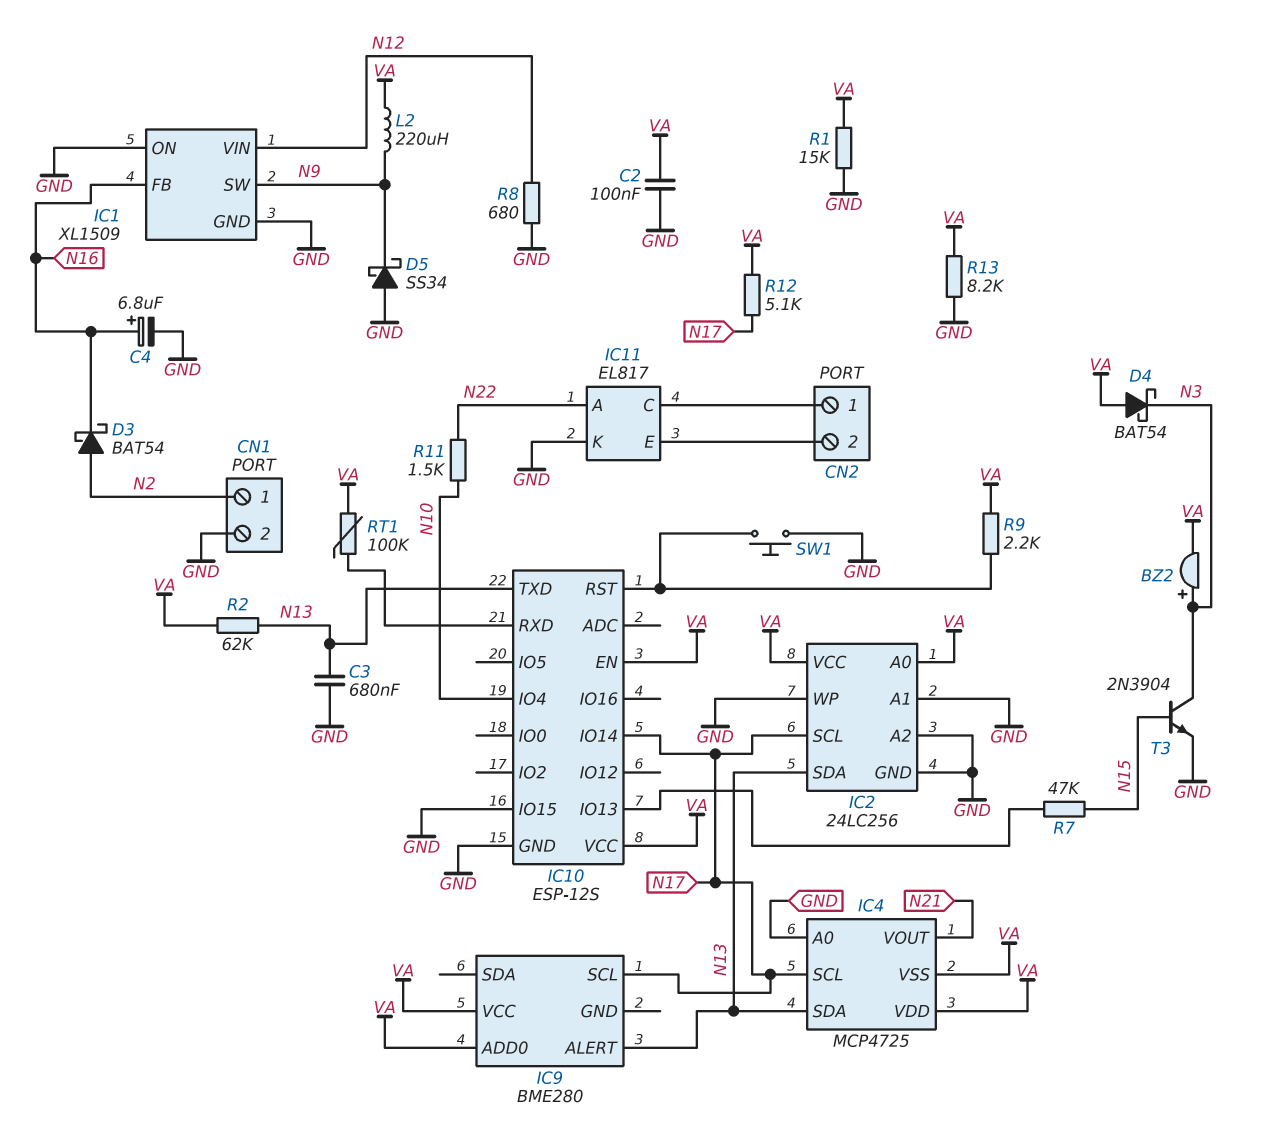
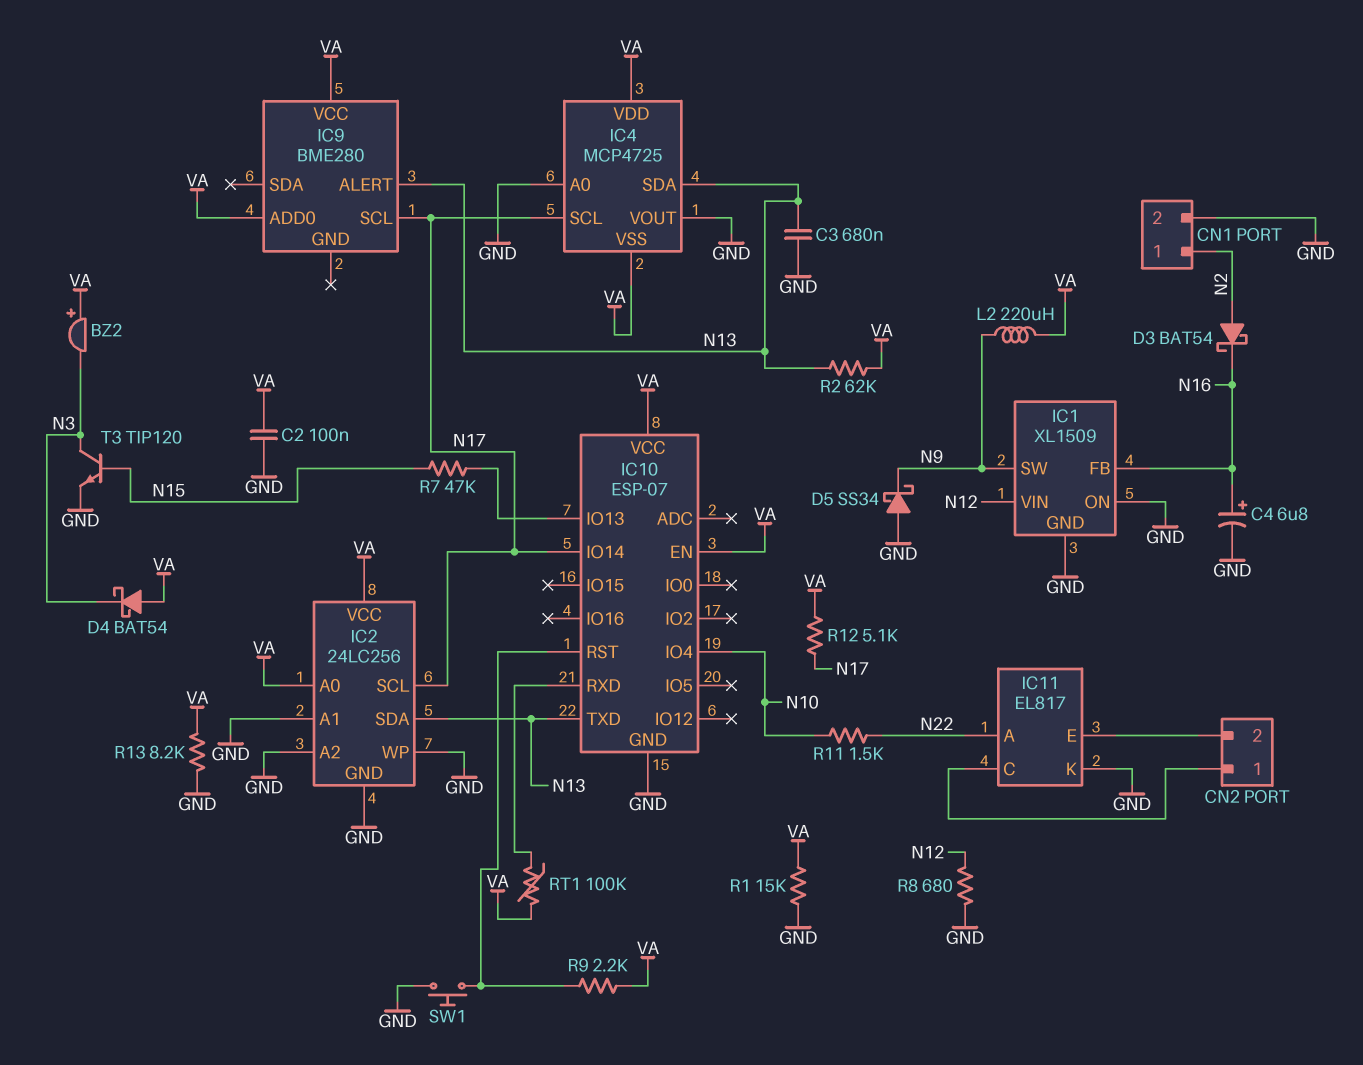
BZ2: buzzer (plus N3, minus VA) -> buzzer (plus VA, minus N3)
IC4 pin VOUT: N21 -> GND
IC10: ESP-12S -> ESP-07
IC10 pin IO15: GND -> none
T3: NPN 2N3904 (B N15, C N3, E GND) -> NPN TIP120 (B N15, C N3, E GND)

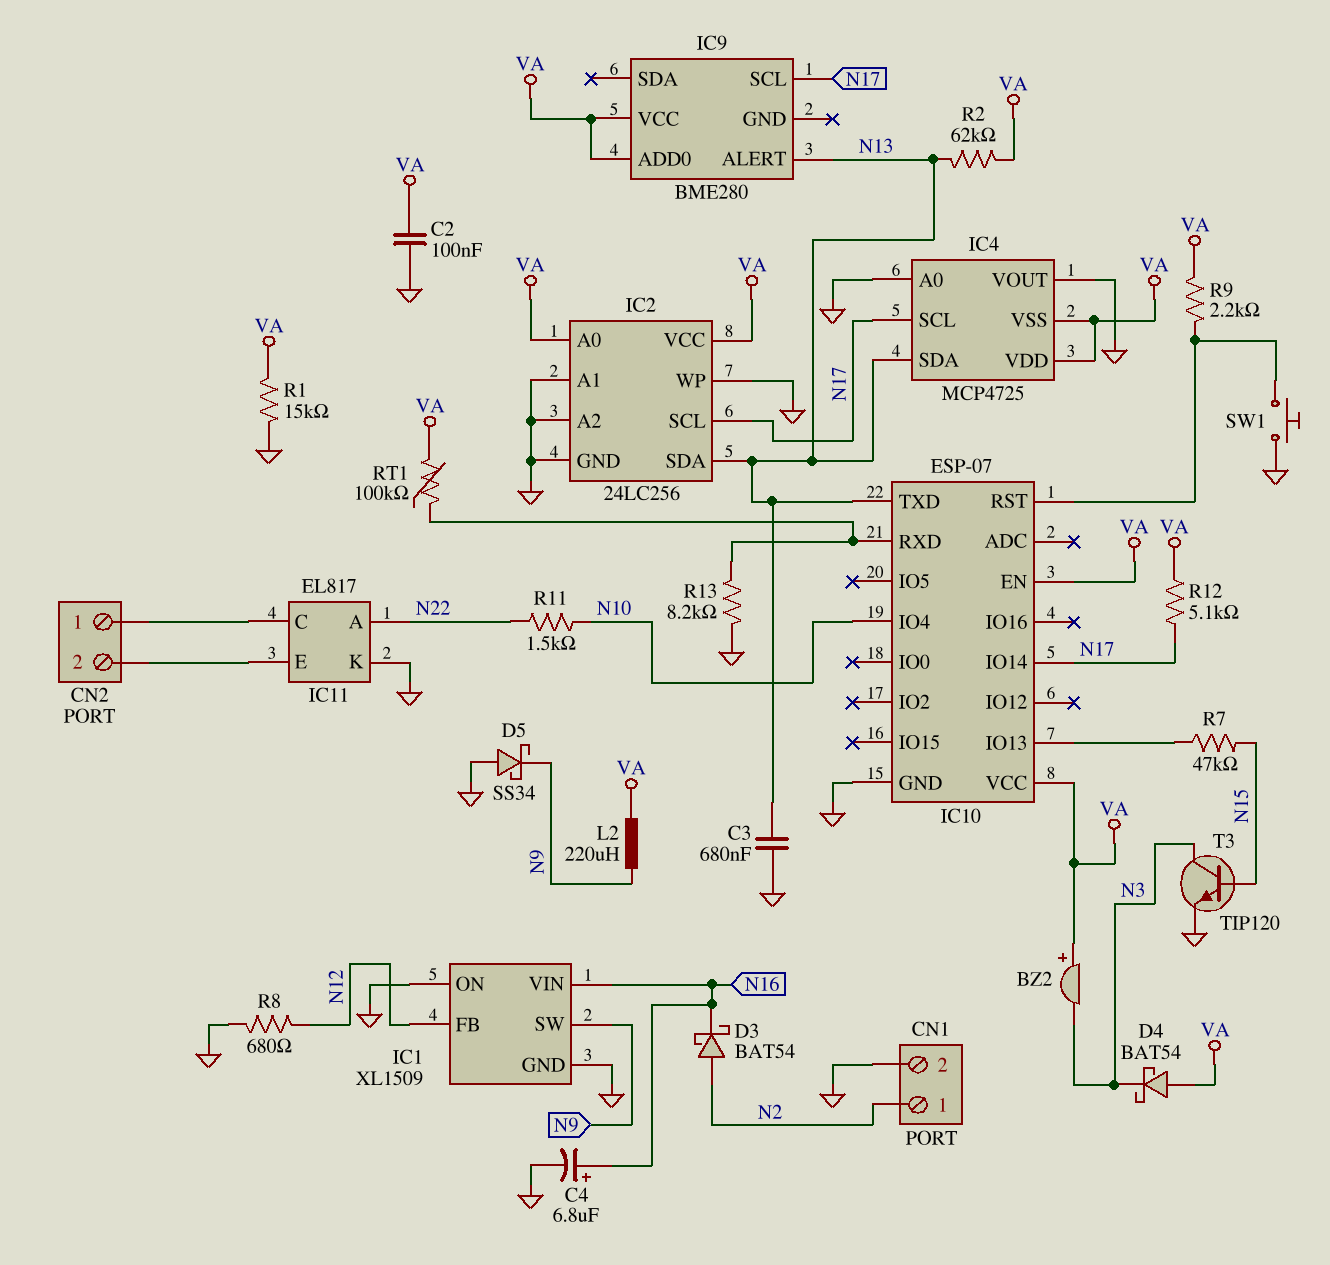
IC1 pin FB: N16 -> N12
IC1 pin VIN: N12 -> N16
R13: 8.2k (GND, VA) -> 8.2k (GND, IC10/RXD)

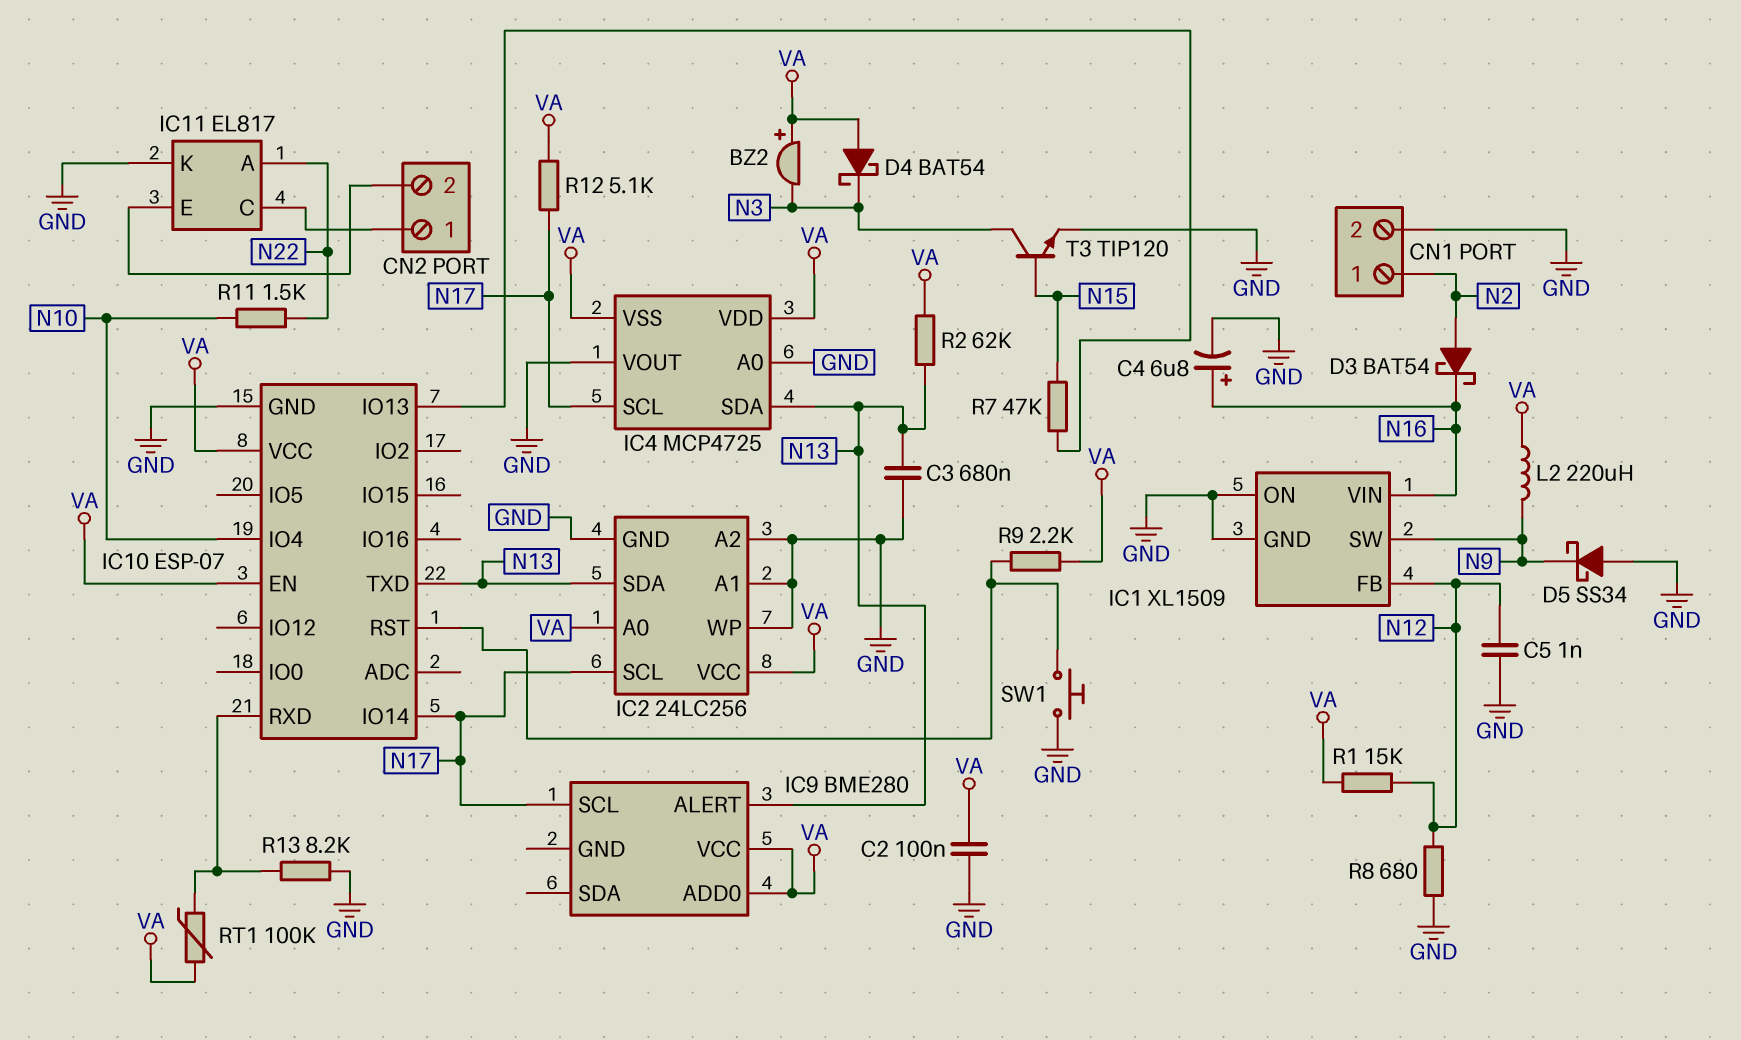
C5: none -> 1nF (GND, N12)
R1: 15k (GND, VA) -> 15k (N12, VA)

